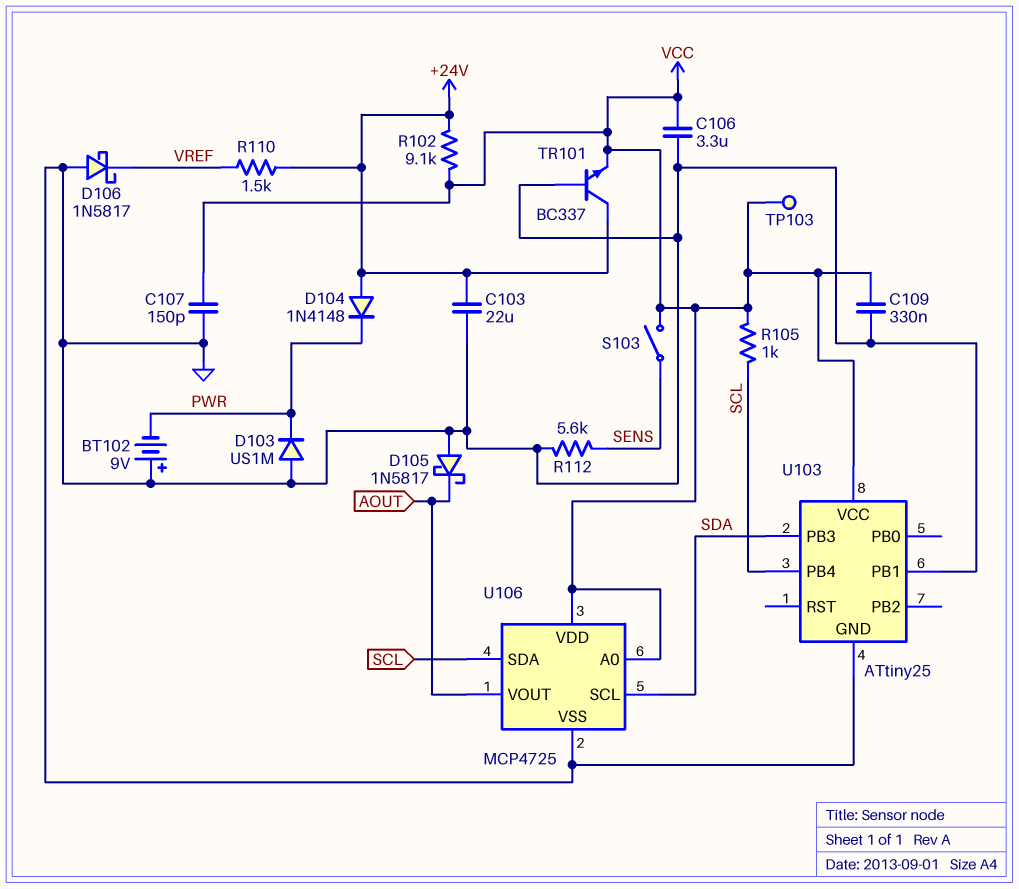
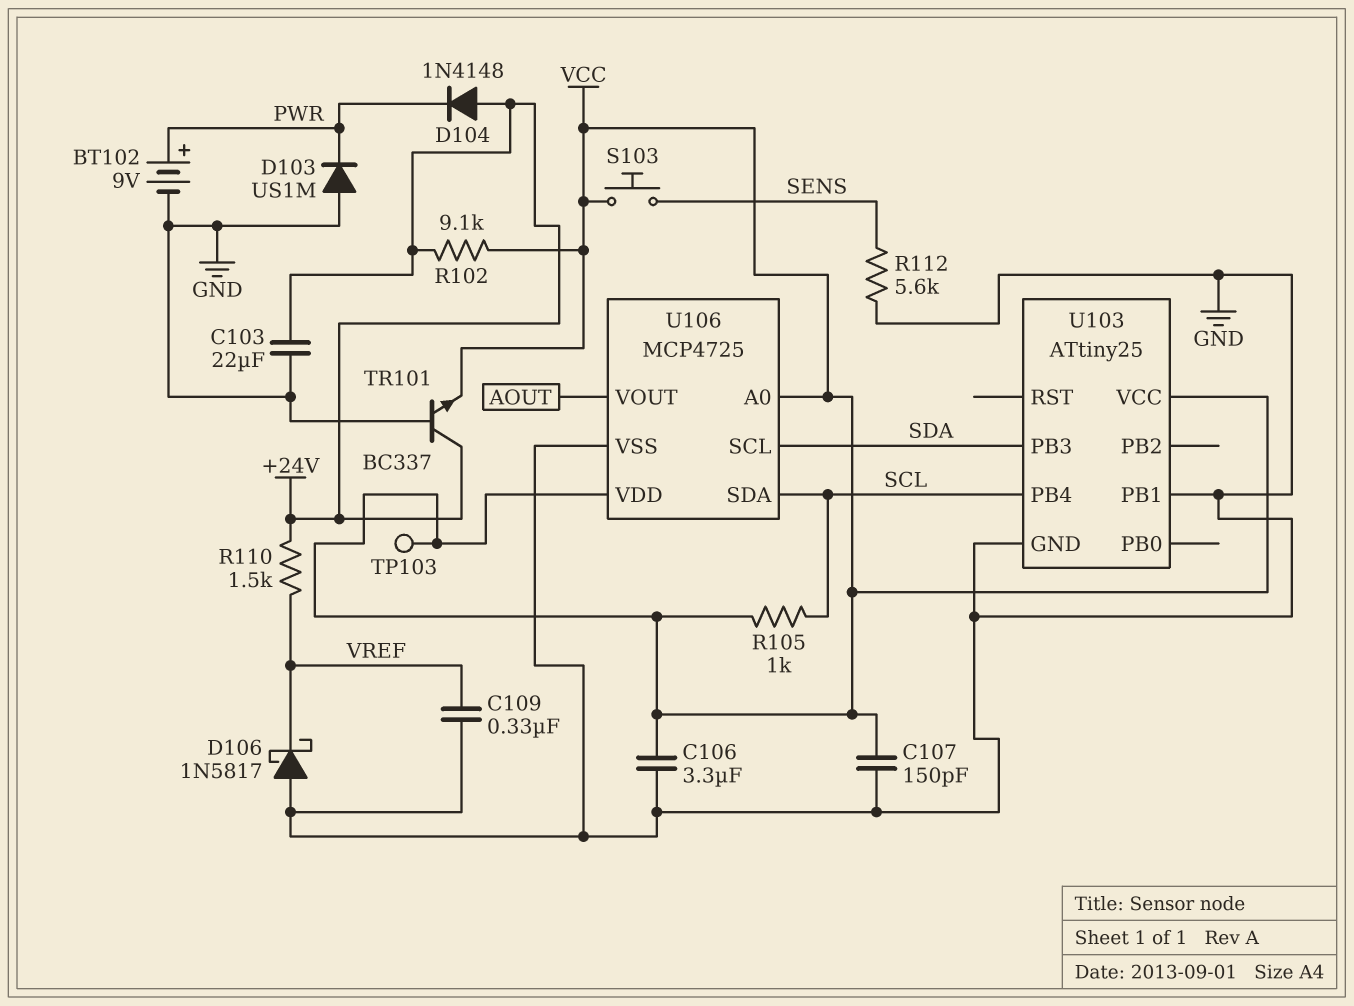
BT102: 9V (plus GND, minus PWR) -> 9V (plus PWR, minus GND)
C109: 330nF (GND, VCC) -> 330nF (GND, VREF)
D105: schottky 1N5817 (A GND, K AOUT) -> none
S103: switch (SENS, VCC) -> button (SENS, VCC)

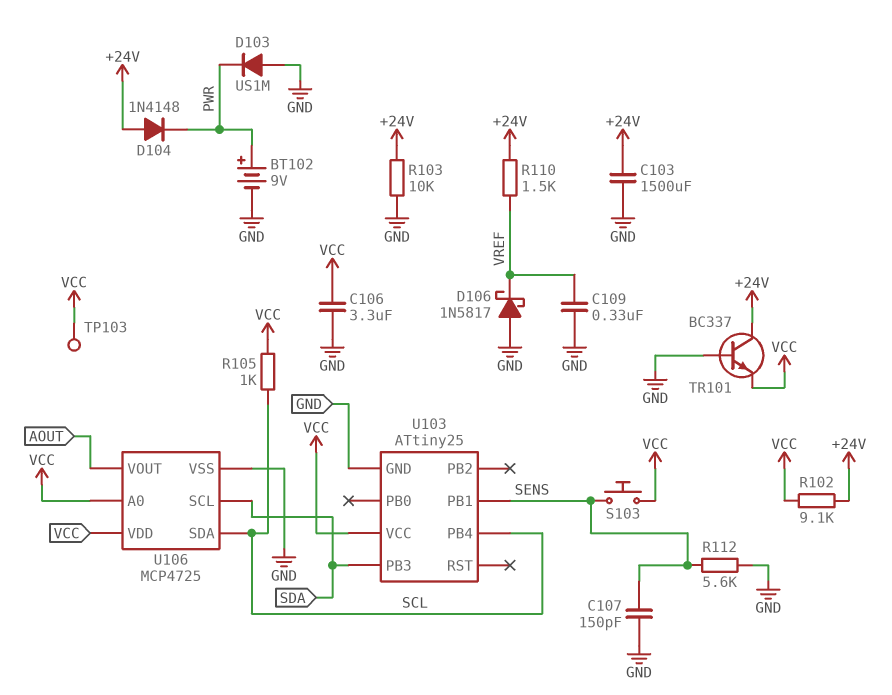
C103: 22uF (+24V, GND) -> 1500uF (+24V, GND)
C107: 150pF (GND, VCC) -> 150pF (GND, SENS)
R103: none -> 10k (+24V, GND)
U103 pin PB1: GND -> SENS

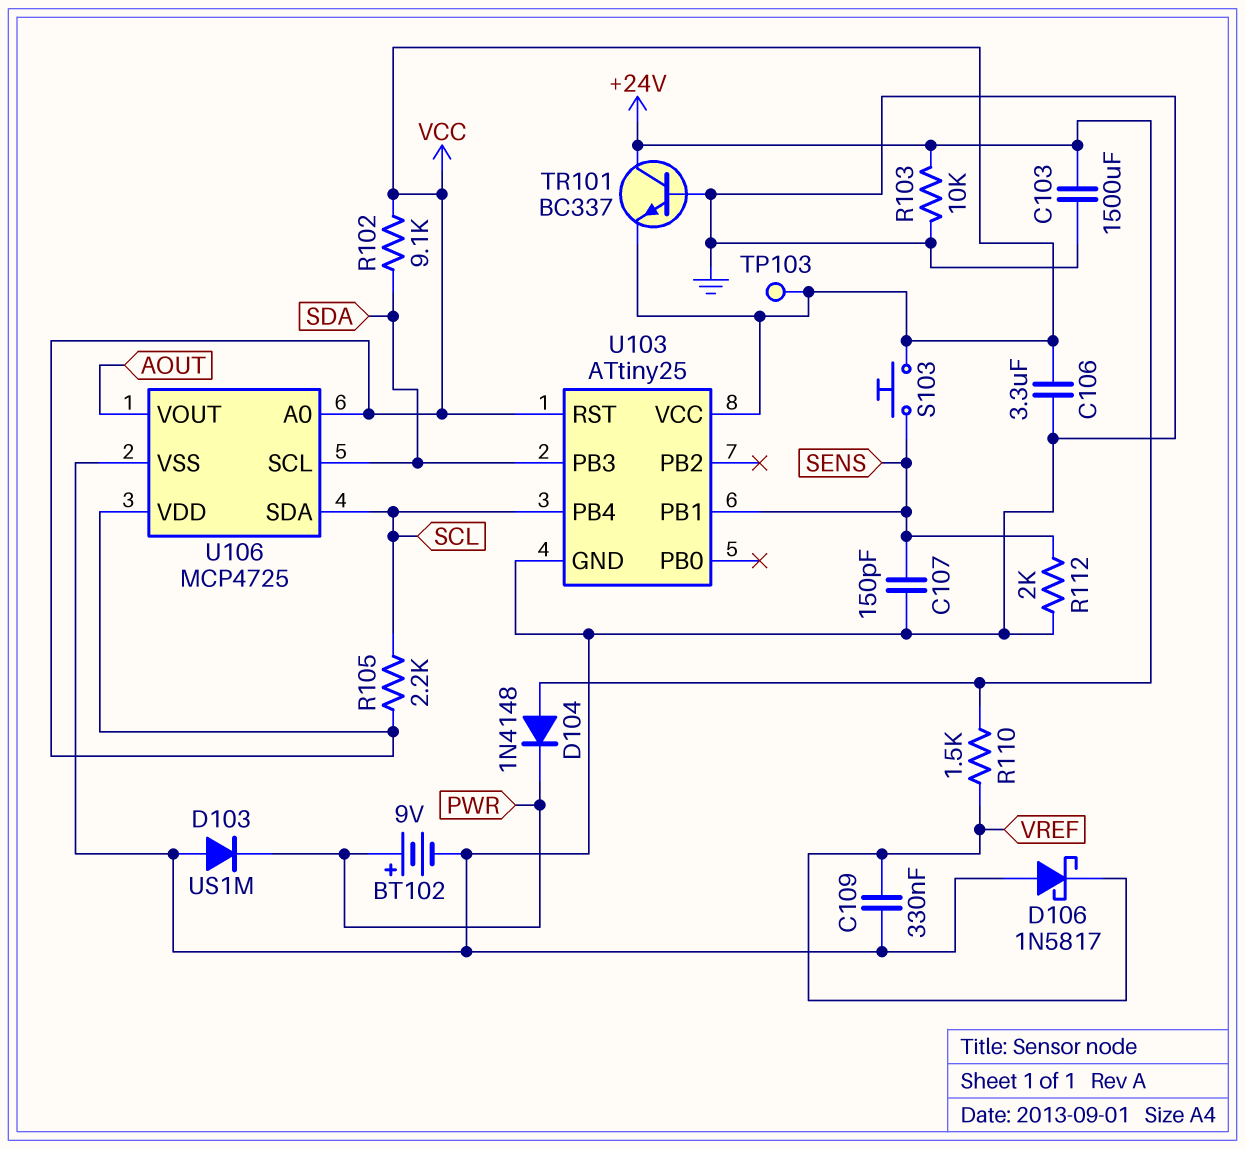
R102: 9.1k (+24V, VCC) -> 9.1k (SDA, VCC)
R105: 1k (SCL, VCC) -> 2.2k (SCL, VCC)
R112: 5.6k (GND, SENS) -> 2k (GND, SENS)
U103 pin RST: none -> VCC

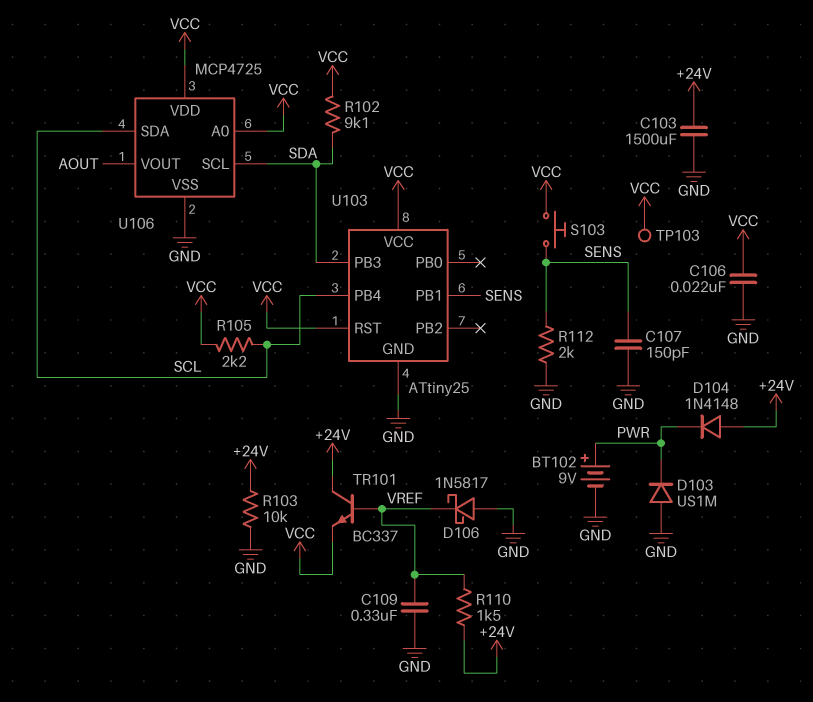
C106: 3.3uF (GND, VCC) -> 22nF (GND, VCC)
TR101: NPN BC337 (B GND, C +24V, E VCC) -> NPN BC337 (B VREF, C +24V, E VCC)

